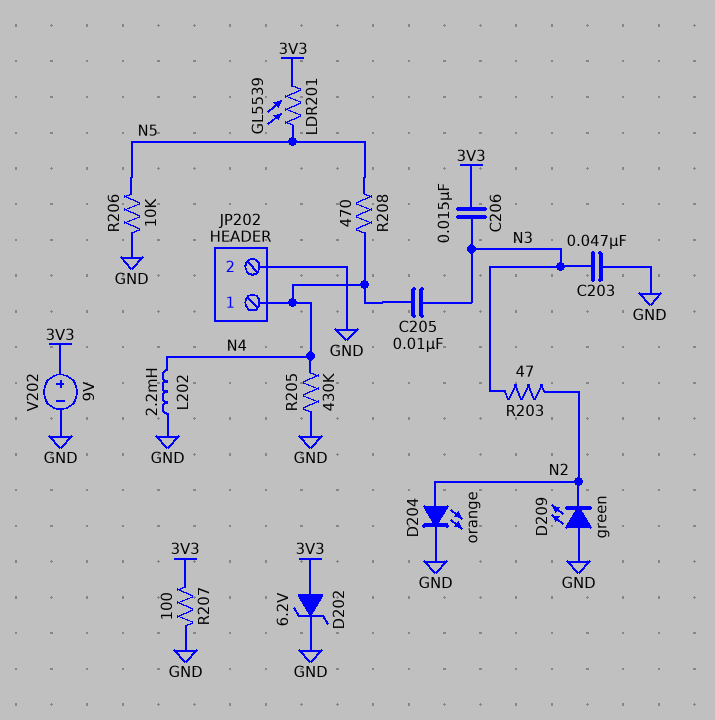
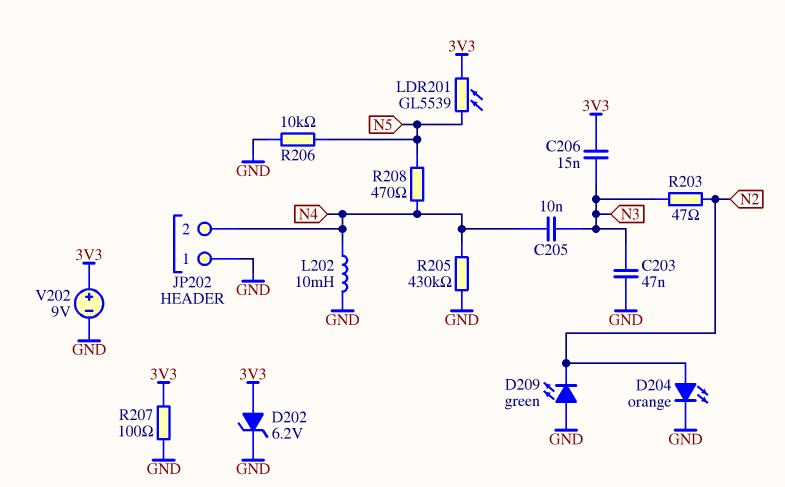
JP202 pin 1: N4 -> GND
JP202 pin 2: GND -> N4
L202: 2.2mH (GND, N4) -> 10mH (GND, N4)

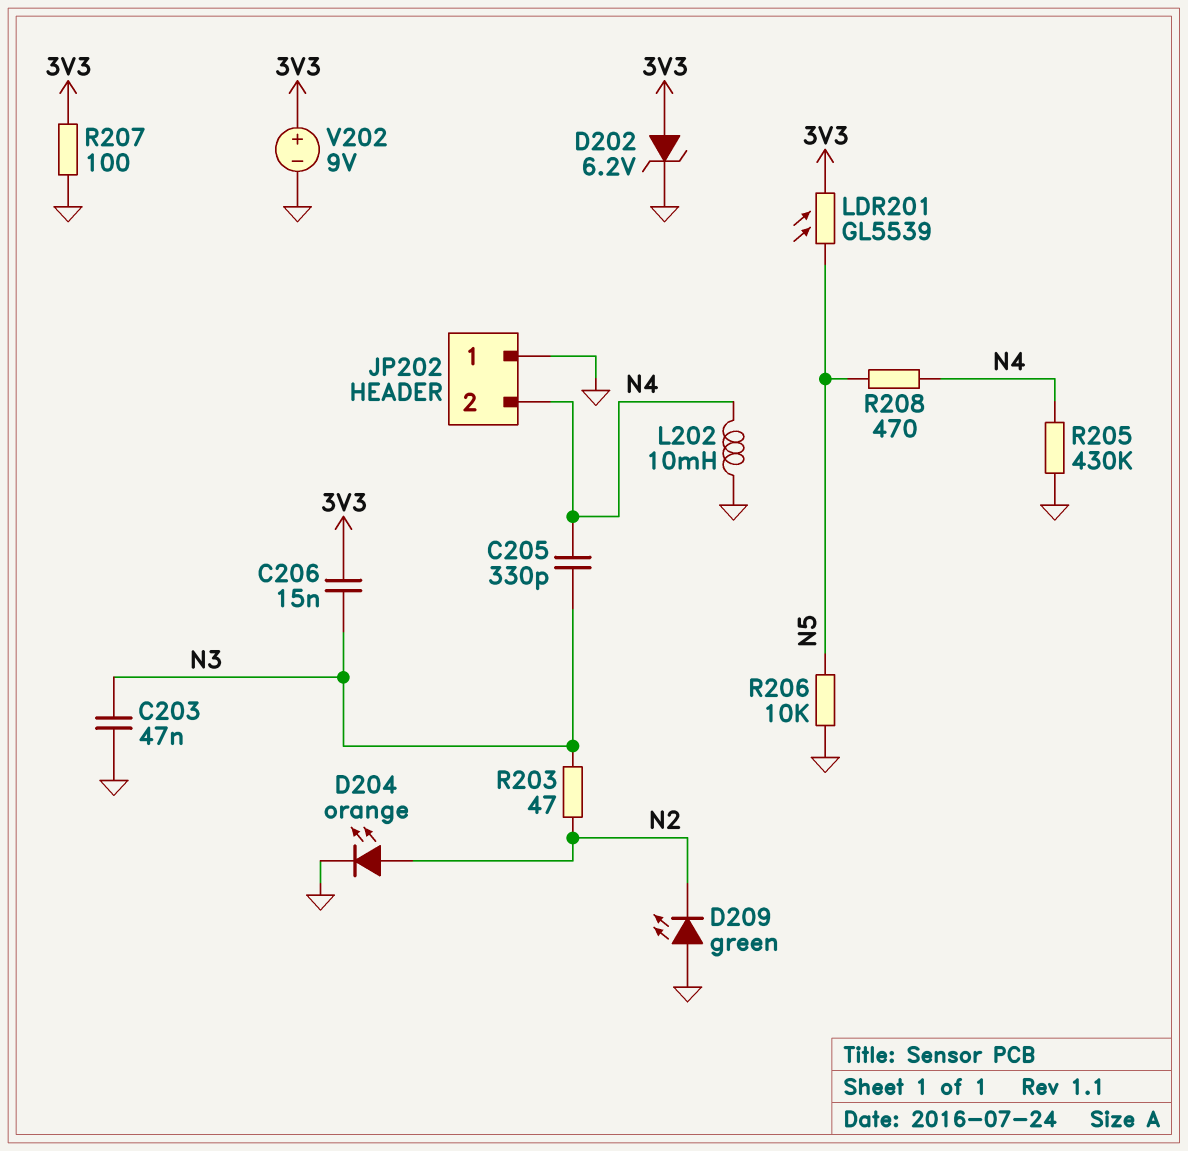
C205: 10nF (N3, N4) -> 330pF (N3, N4)

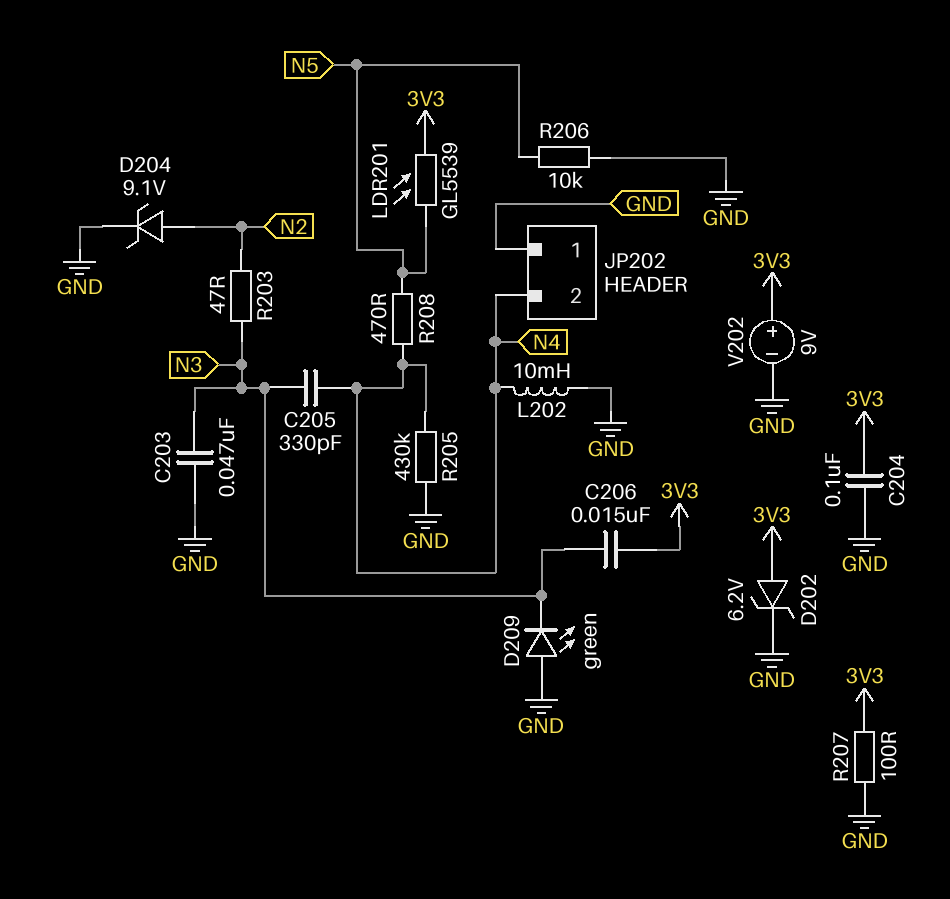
C204: none -> 100nF (3V3, GND)
D204: LED orange (A N2, K GND) -> zener 9.1V (A N2, K GND)
D209: LED green (A GND, K N2) -> LED green (A GND, K N3)

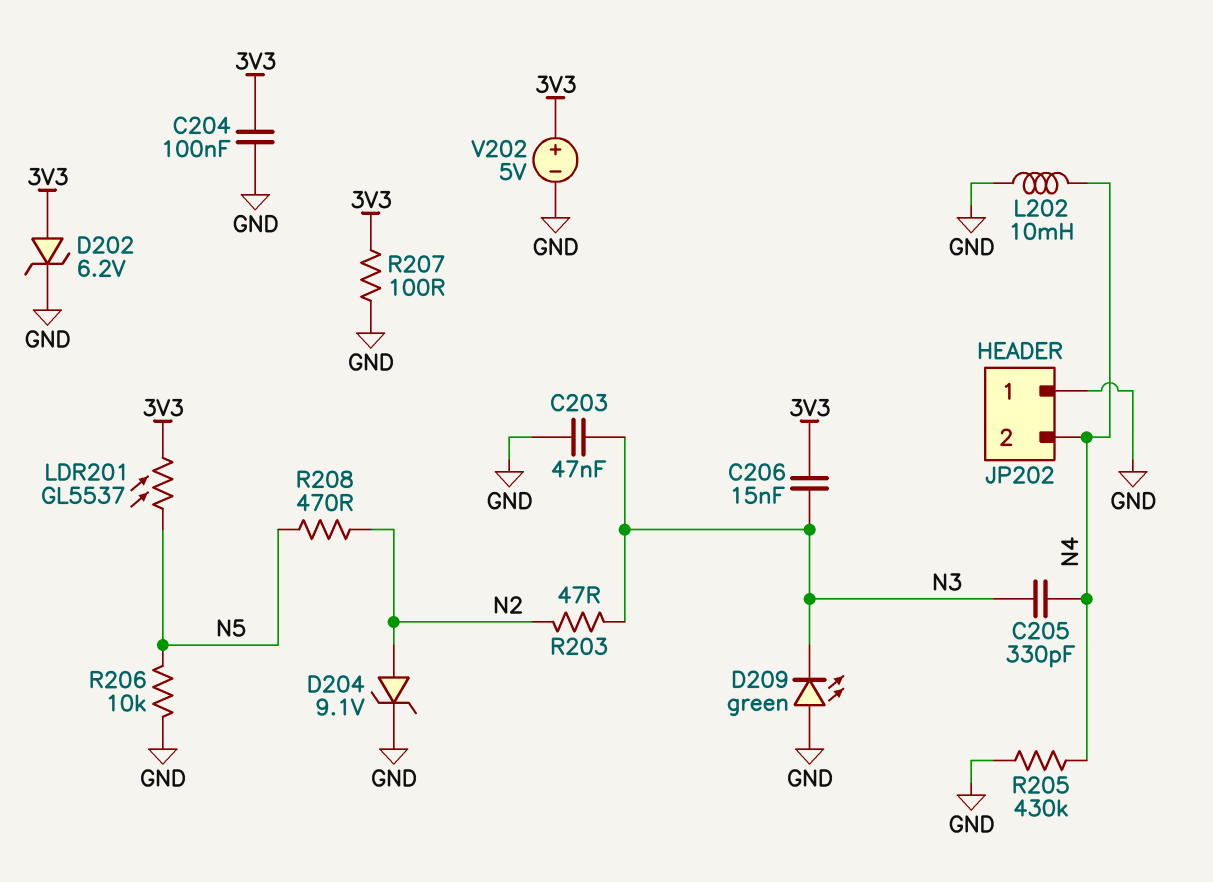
LDR201: GL5539 (3V3, N5) -> GL5537 (3V3, N5)
R208: 470 (N4, N5) -> 470 (N2, N5)
V202: 9V (plus 3V3, minus GND) -> 5V (plus 3V3, minus GND)

